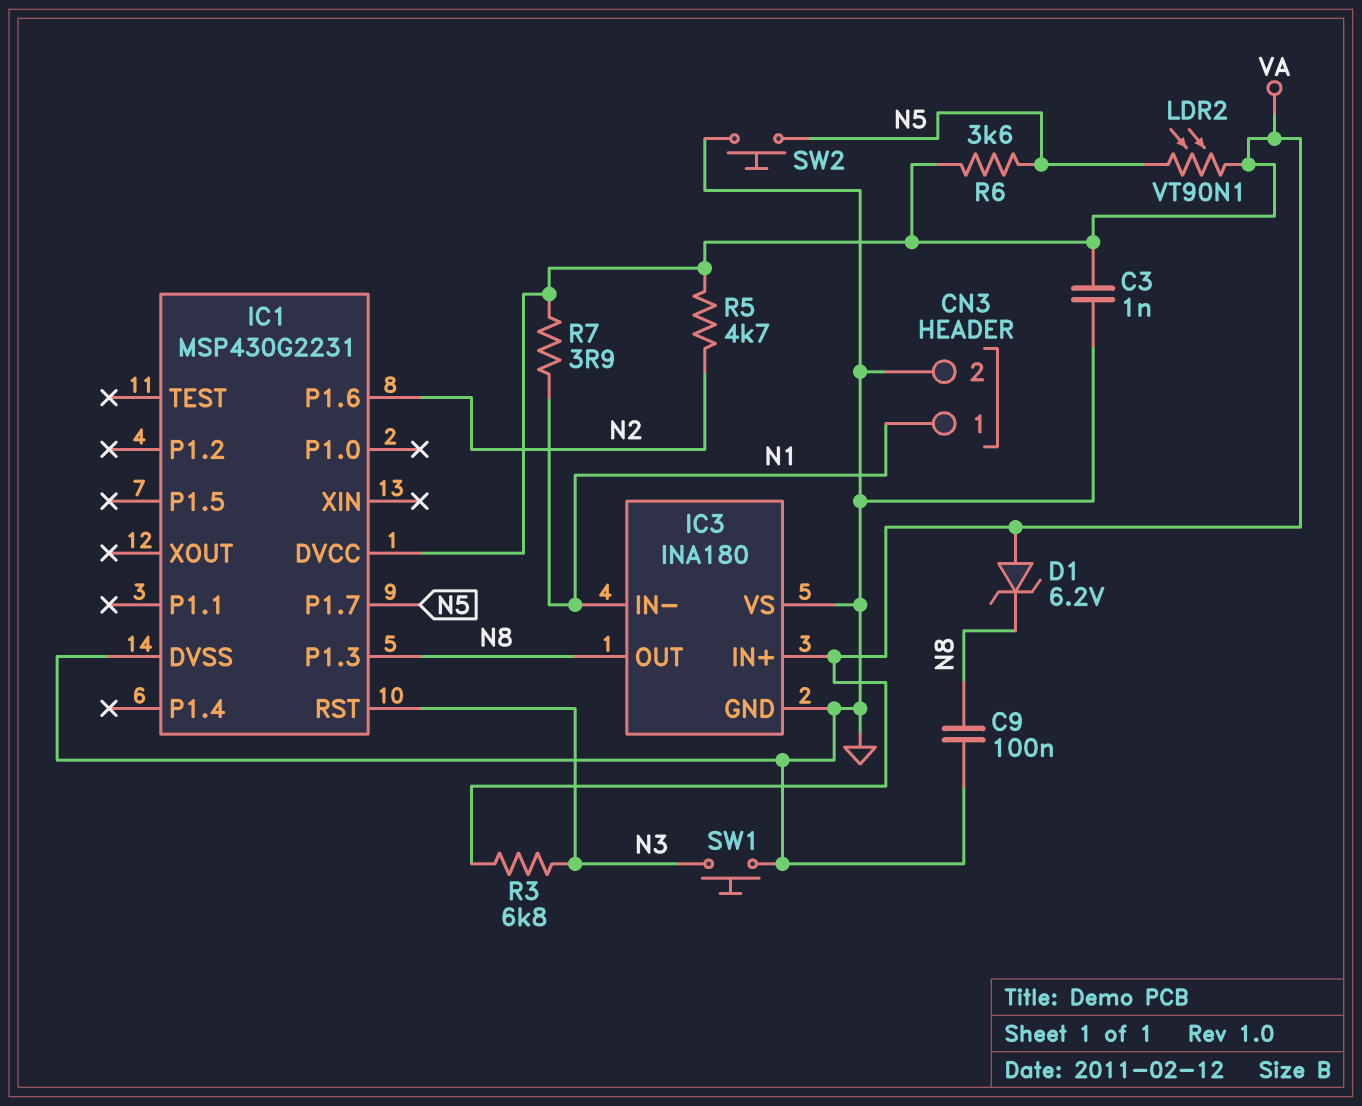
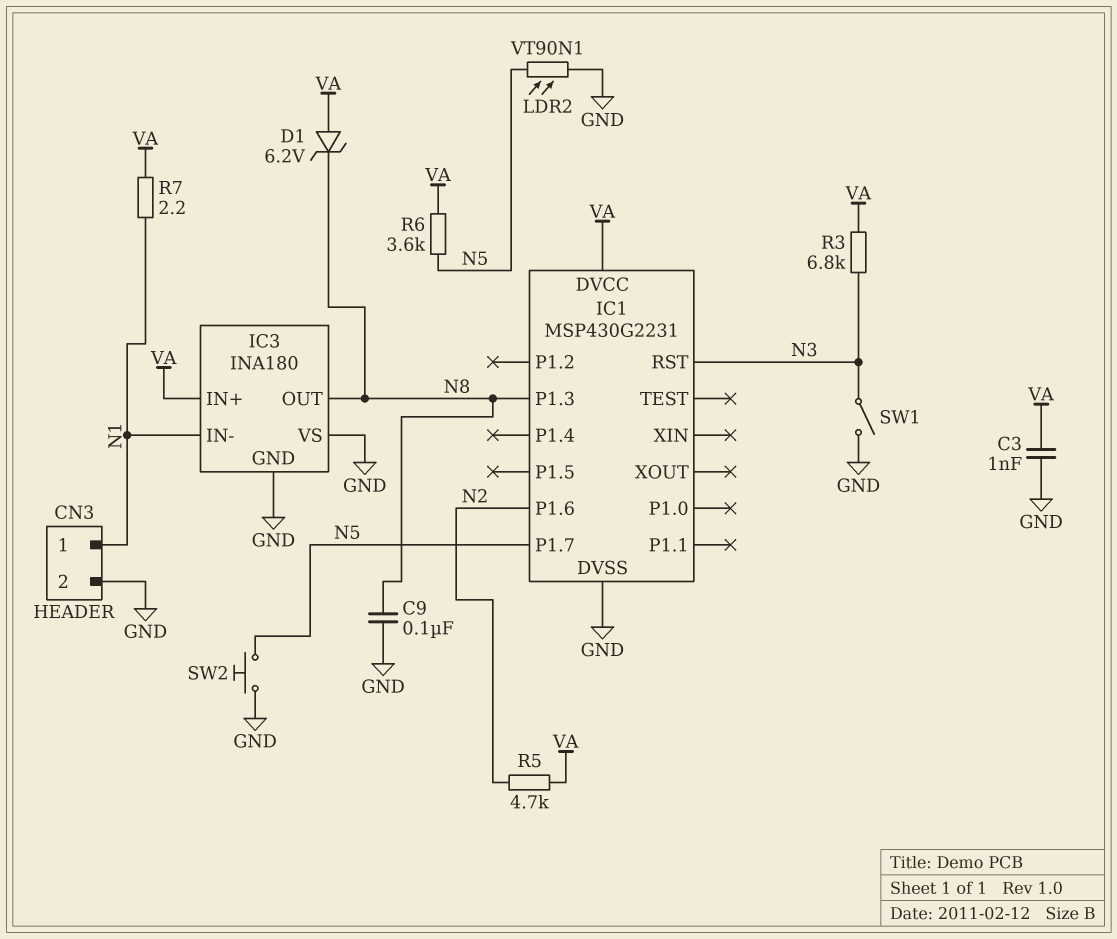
LDR2: VT90N1 (N5, VA) -> VT90N1 (GND, N5)
R7: 3.9 (N1, VA) -> 2.2 (N1, VA)
SW1: button (GND, N3) -> switch (GND, N3)

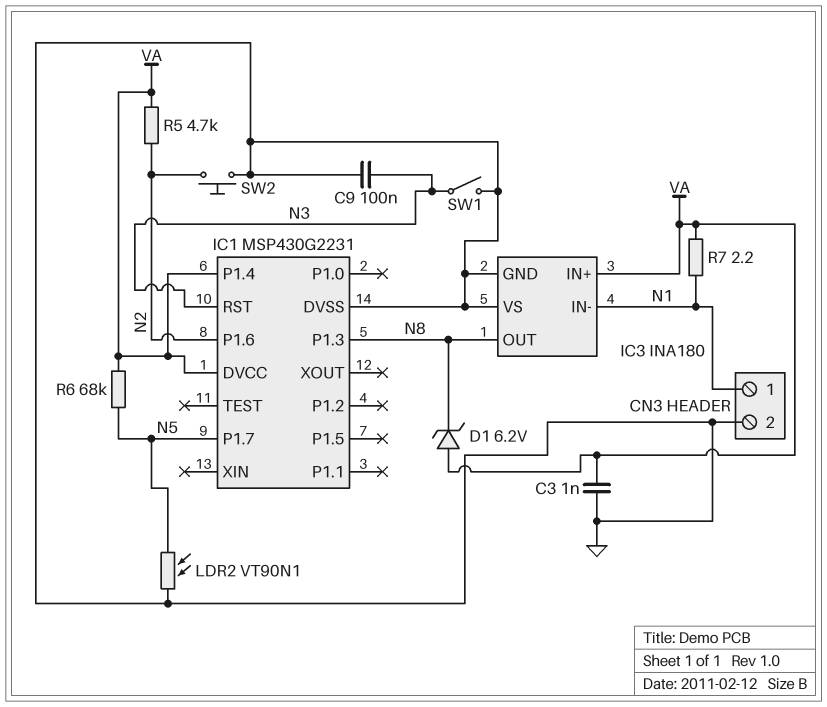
C9: 100nF (GND, N8) -> 100nF (GND, N3)
IC1 pin P1.4: none -> VA
R3: 6.8k (N3, VA) -> none
R6: 3.6k (N5, VA) -> 68k (N5, VA)
SW2: button (GND, N5) -> button (GND, N2)

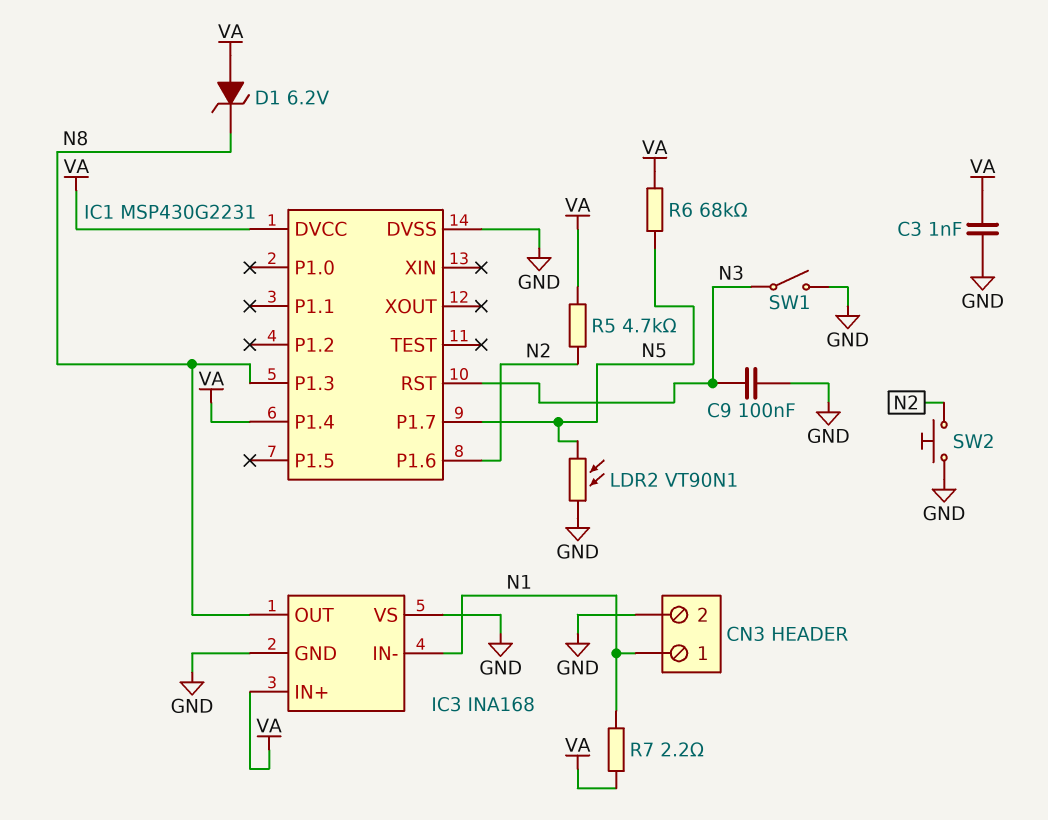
IC3: INA180 -> INA168

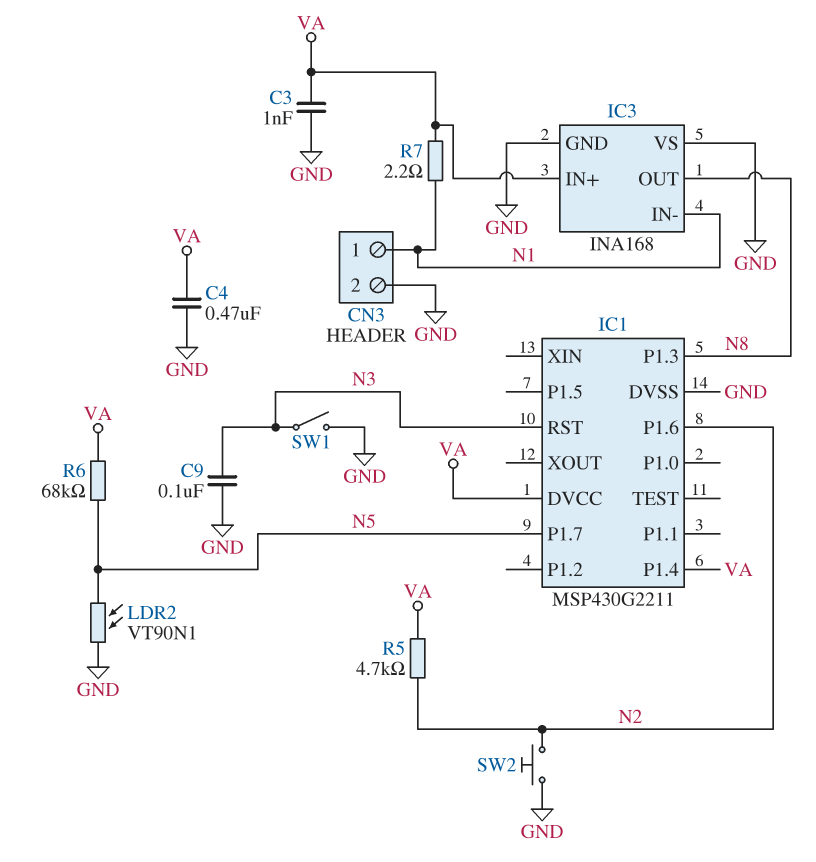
C4: none -> 470nF (GND, VA)
D1: zener 6.2V (A VA, K N8) -> none
IC1: MSP430G2231 -> MSP430G2211

